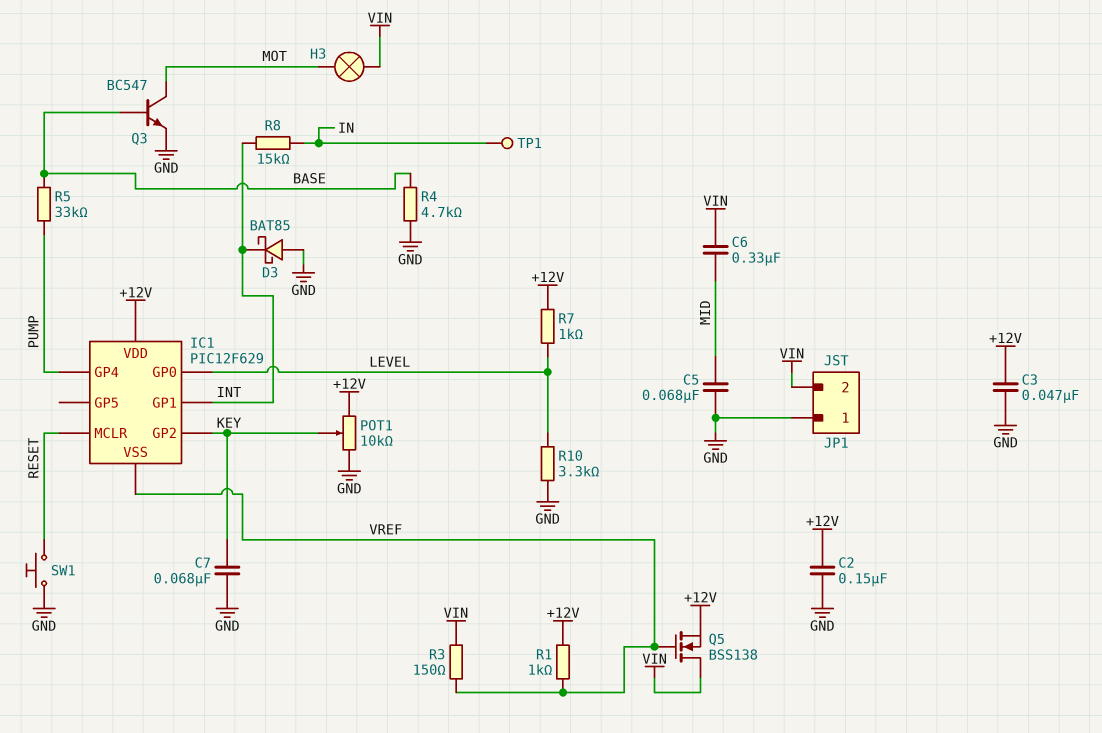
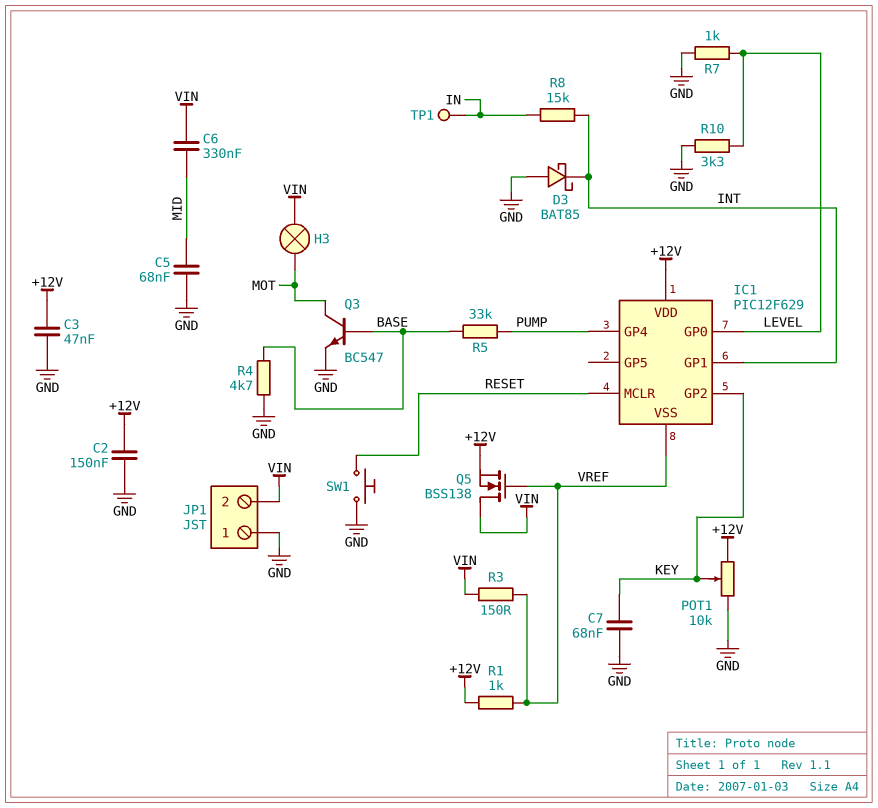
R7: 1k (+12V, LEVEL) -> 1k (GND, LEVEL)

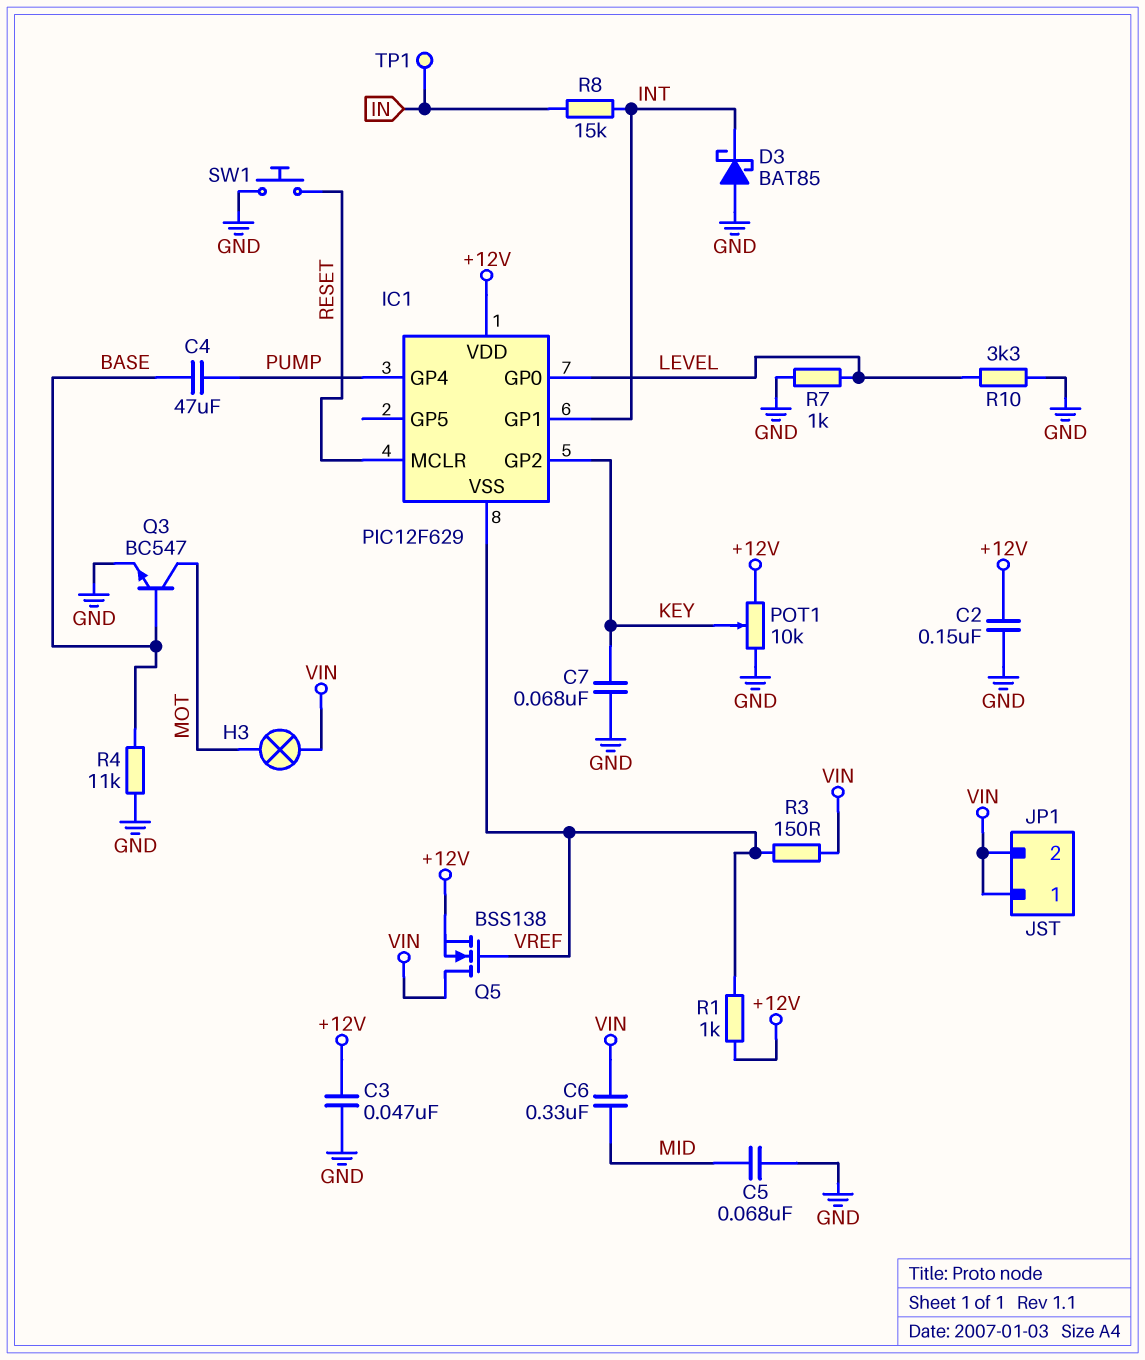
C4: none -> 47uF (BASE, PUMP)
JP1 pin 1: GND -> VIN
R4: 4.7k (BASE, GND) -> 11k (BASE, GND)
R5: 33k (BASE, PUMP) -> none

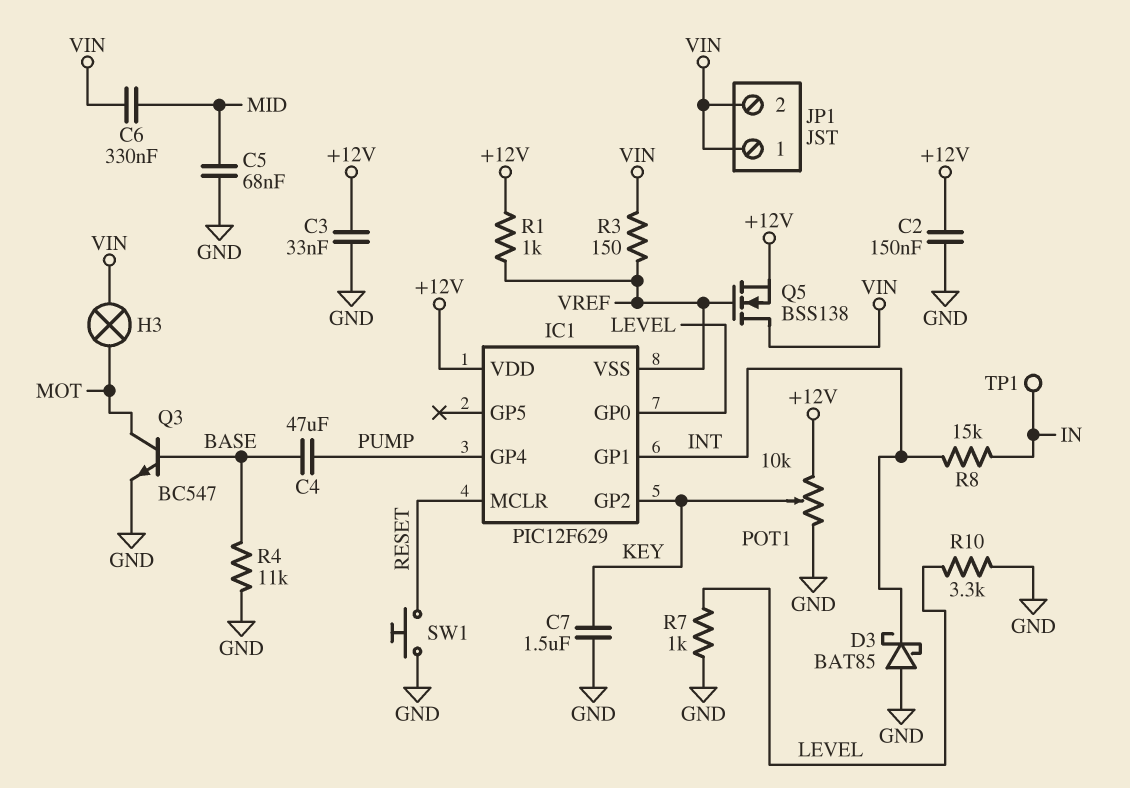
C3: 47nF (+12V, GND) -> 33nF (+12V, GND)
C7: 68nF (GND, KEY) -> 1.5uF (GND, KEY)

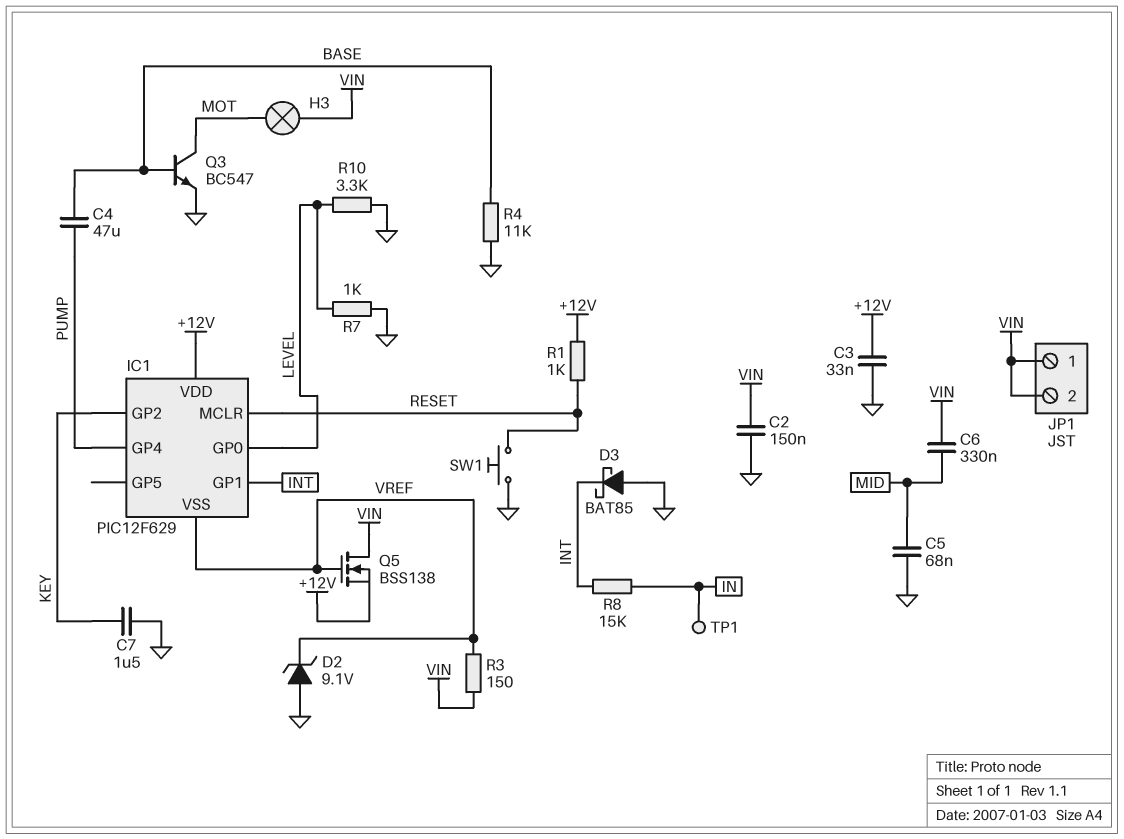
C2: 150nF (+12V, GND) -> 150nF (GND, VIN)
D2: none -> zener 9.1V (A GND, K VREF)
POT1: 10k (+12V, GND, wiper KEY) -> none
R1: 1k (+12V, VREF) -> 1k (+12V, RESET)

